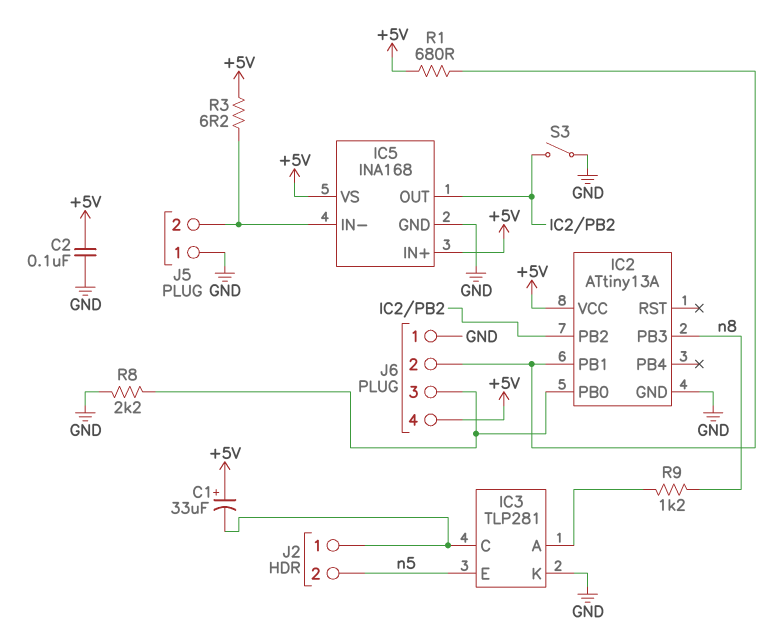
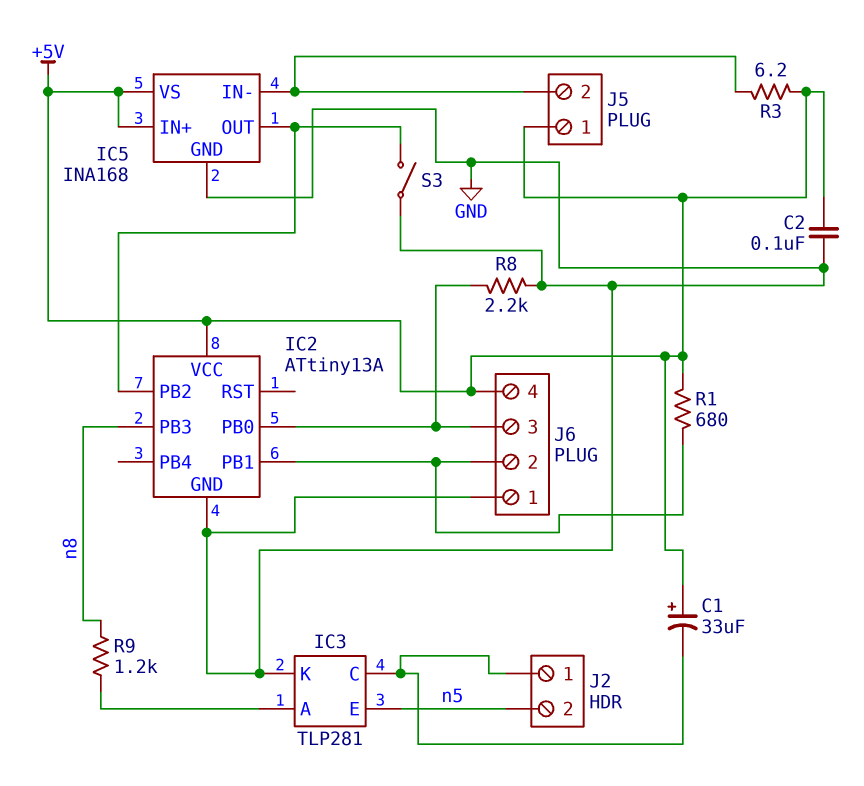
J5 pin 1: GND -> +5V

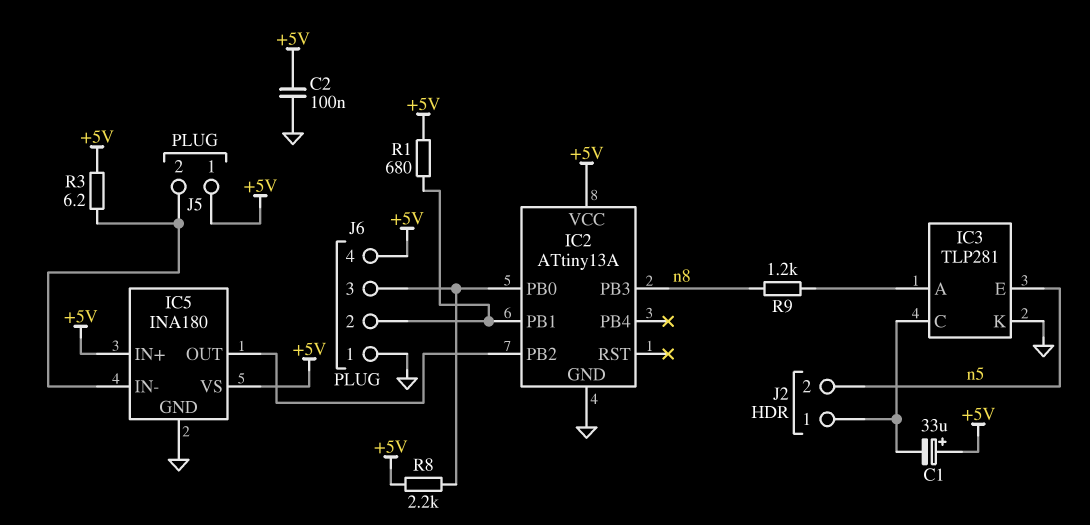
IC5: INA168 -> INA180
R8: 2.2k (GND, IC2/PB0) -> 2.2k (+5V, IC2/PB0)
S3: switch (GND, IC2/PB2) -> none

